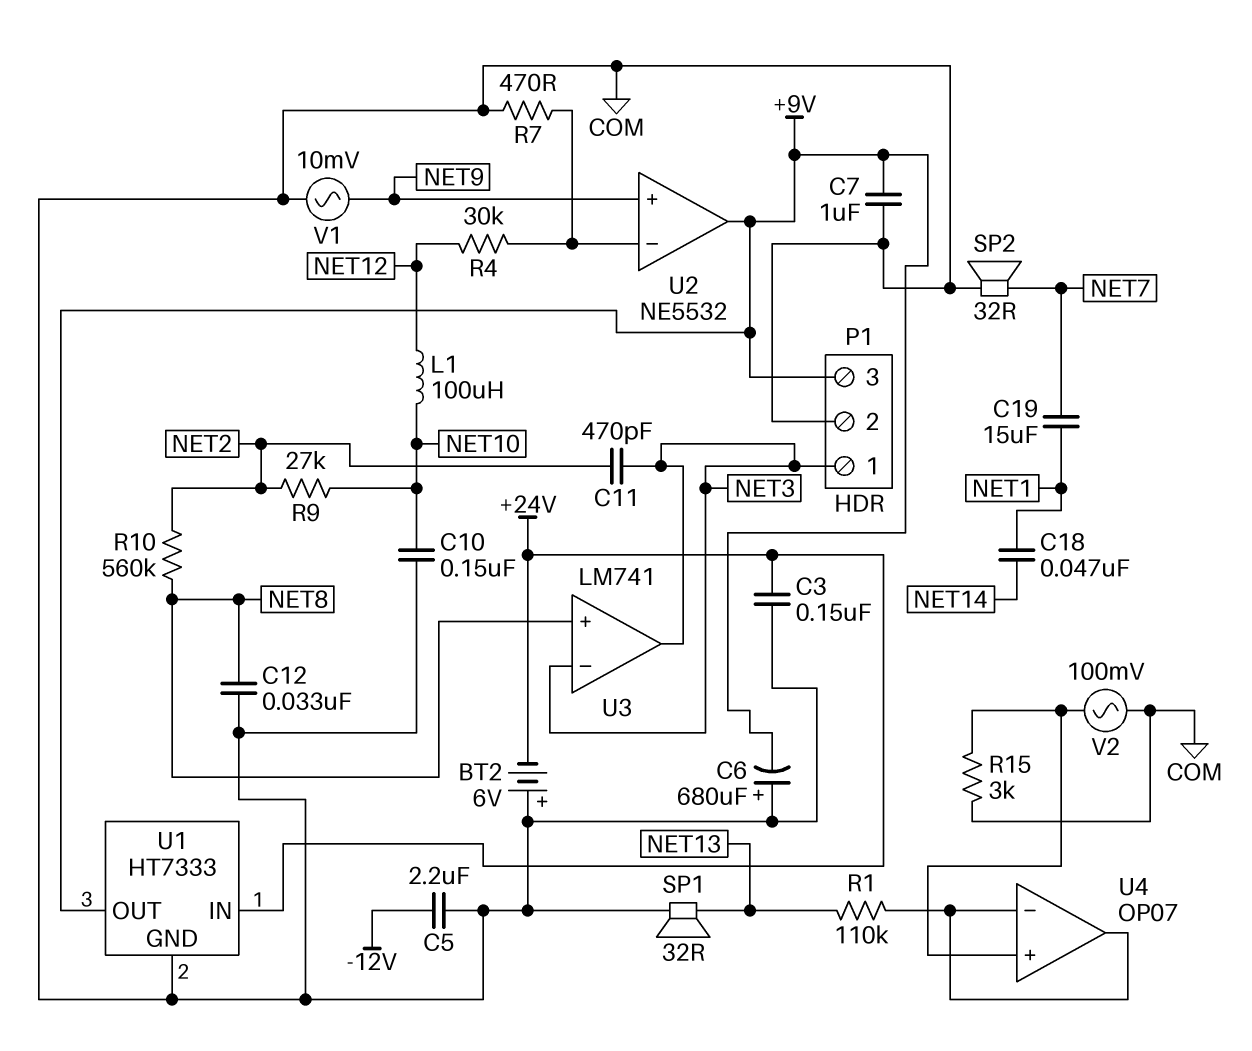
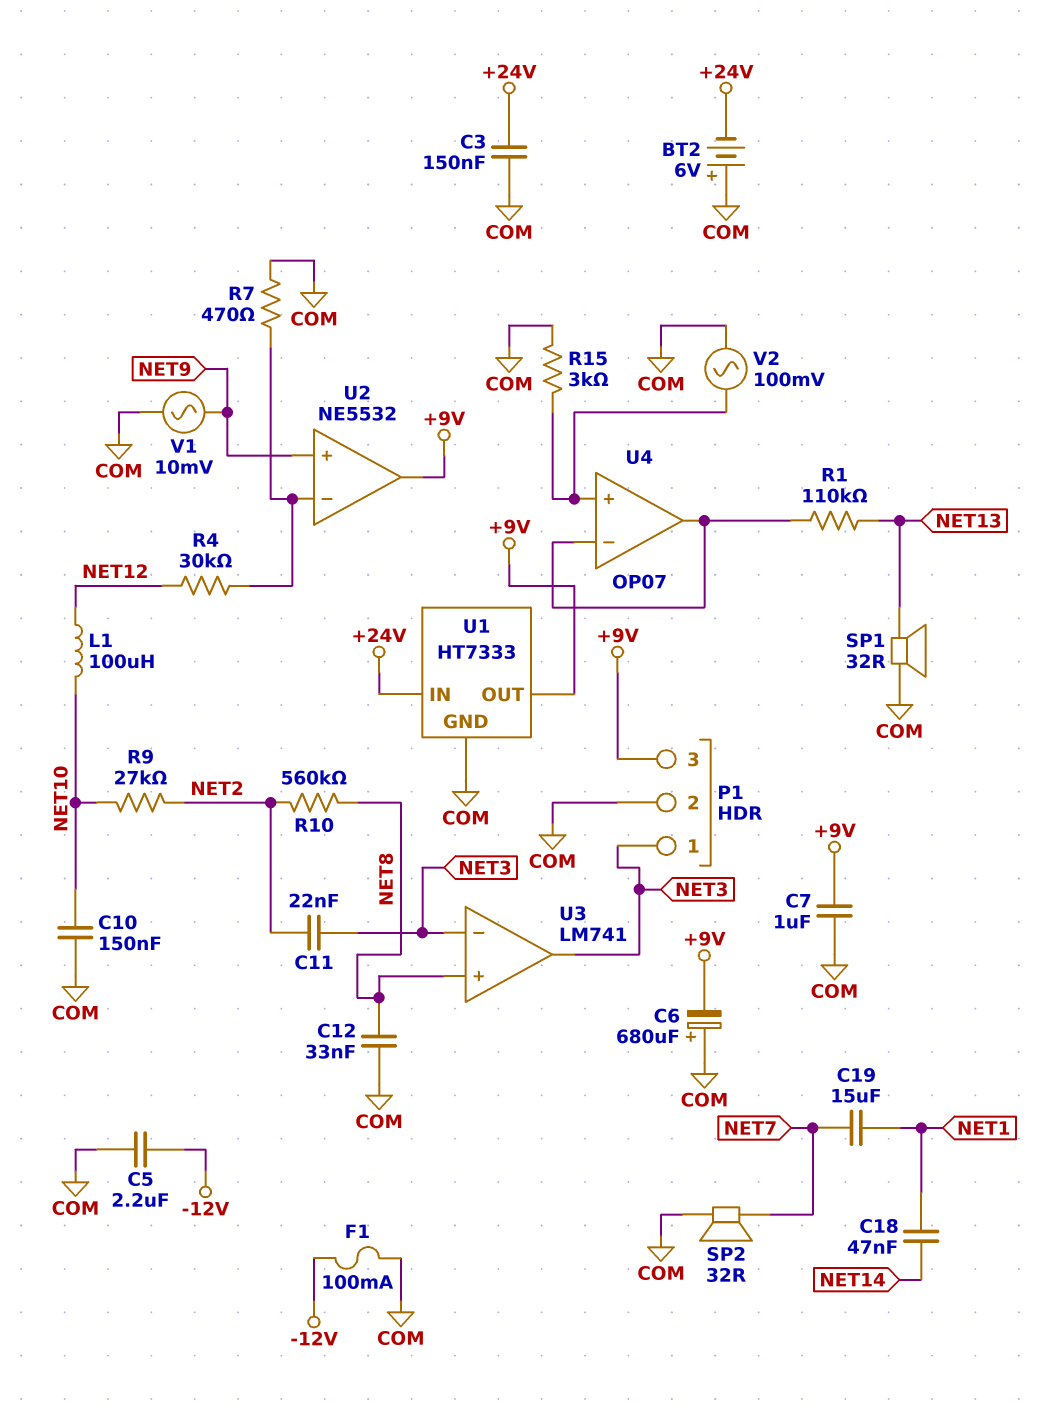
C11: 470pF (NET2, NET3) -> 22nF (NET2, NET3)
F1: none -> 100mA (-12V, COM)

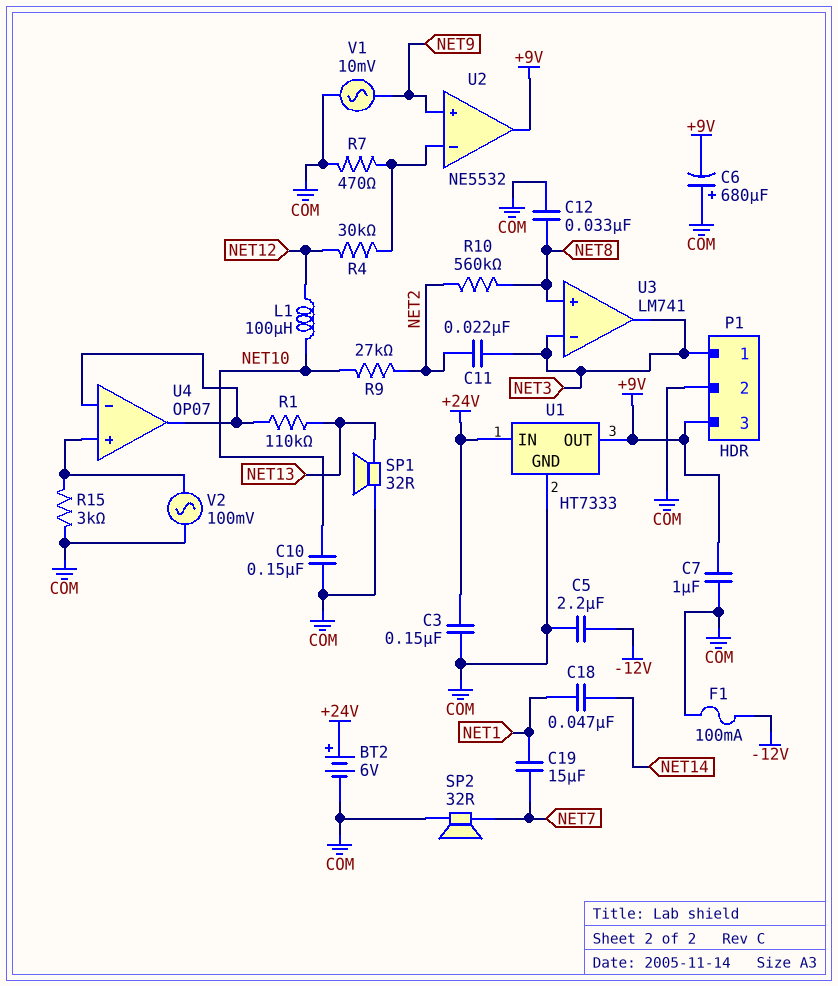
BT2: 6V (plus COM, minus +24V) -> 6V (plus +24V, minus COM)

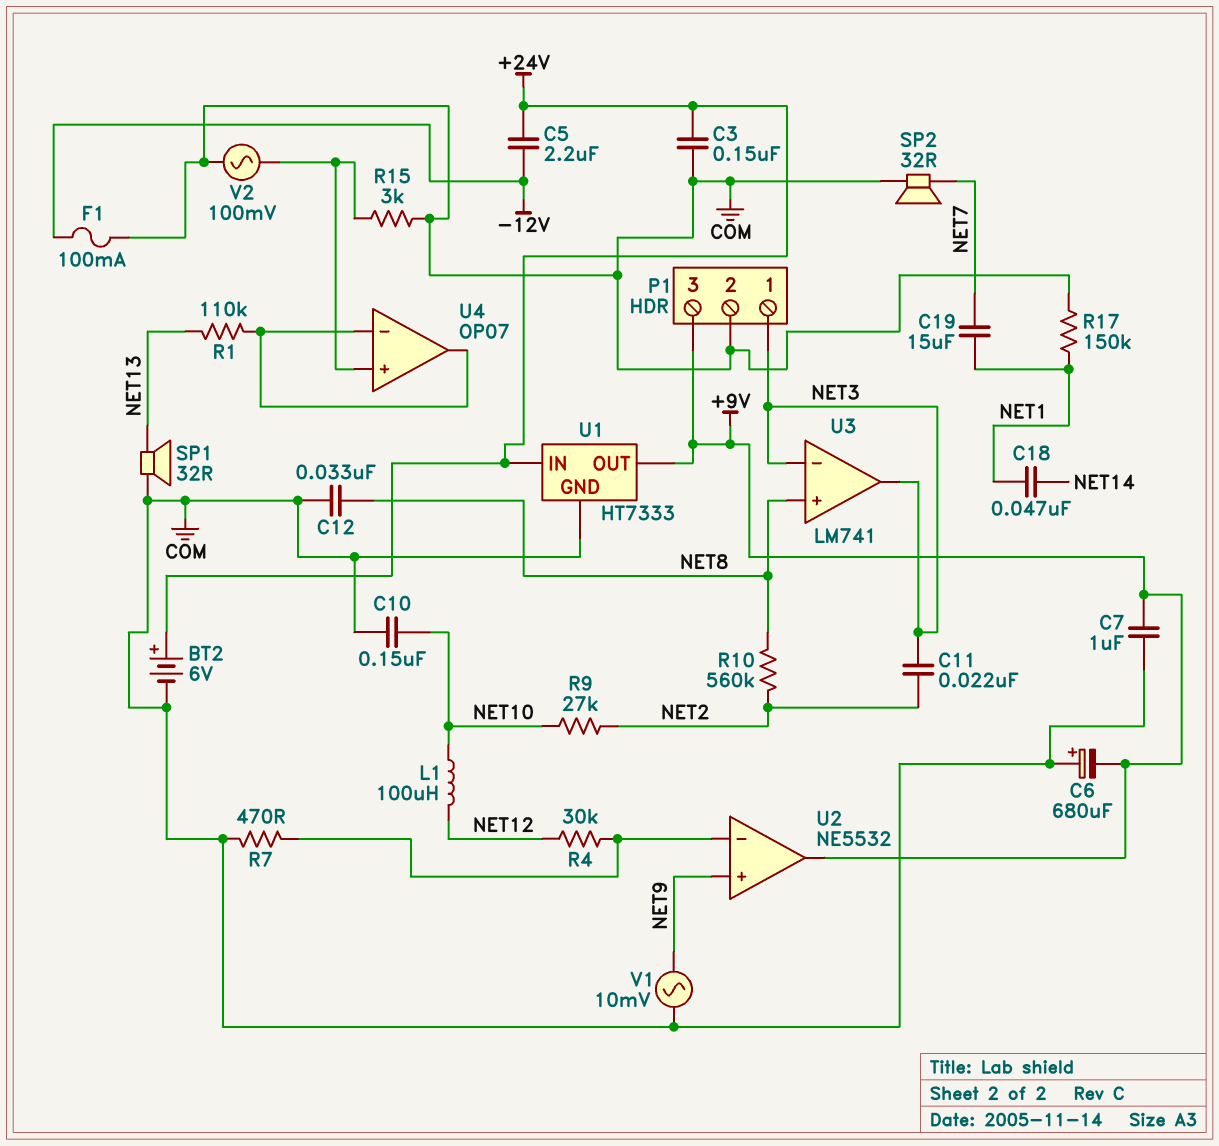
C5: 2.2uF (-12V, COM) -> 2.2uF (+24V, -12V)
R17: none -> 150k (COM, NET1)

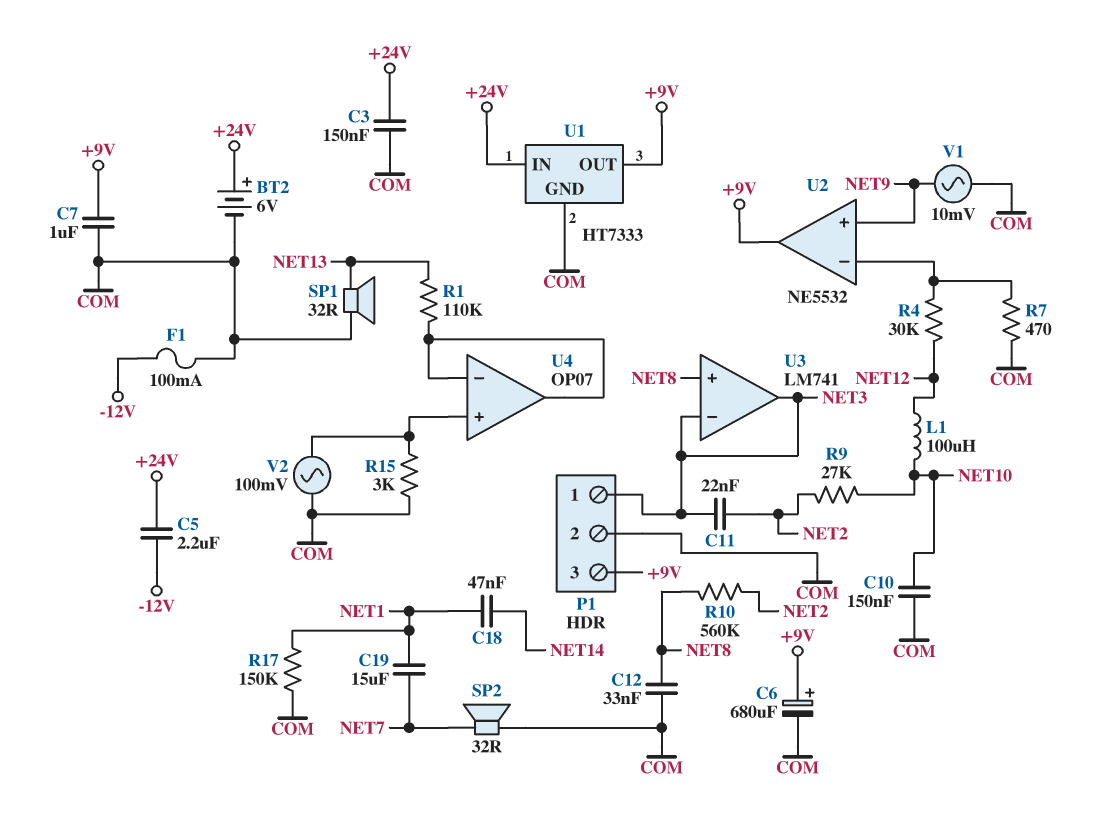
C6: 680uF (plus COM, minus +9V) -> 680uF (plus +9V, minus COM)

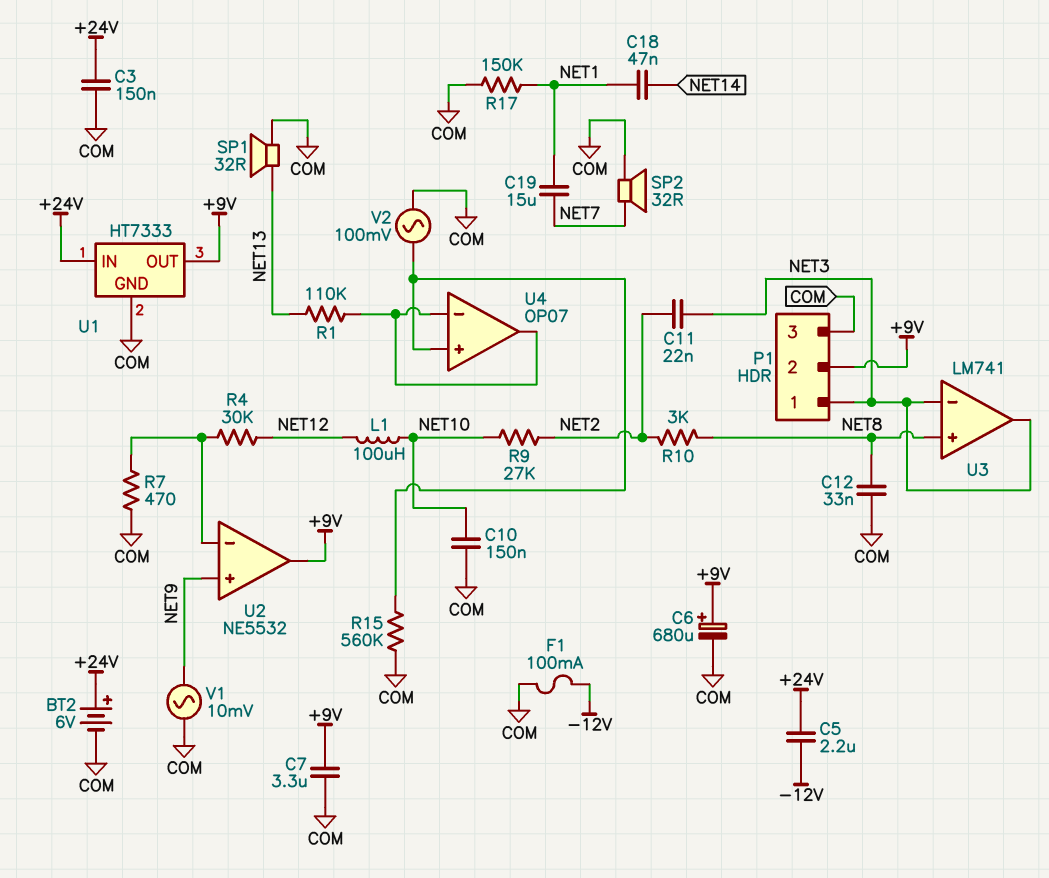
C7: 1uF (+9V, COM) -> 3.3uF (+9V, COM)
P1 pin 2: COM -> +9V
P1 pin 3: +9V -> COM
R10: 560k (NET2, NET8) -> 3k (NET2, NET8)
R15: 3k (COM, U4/in+) -> 560k (COM, U4/in+)

